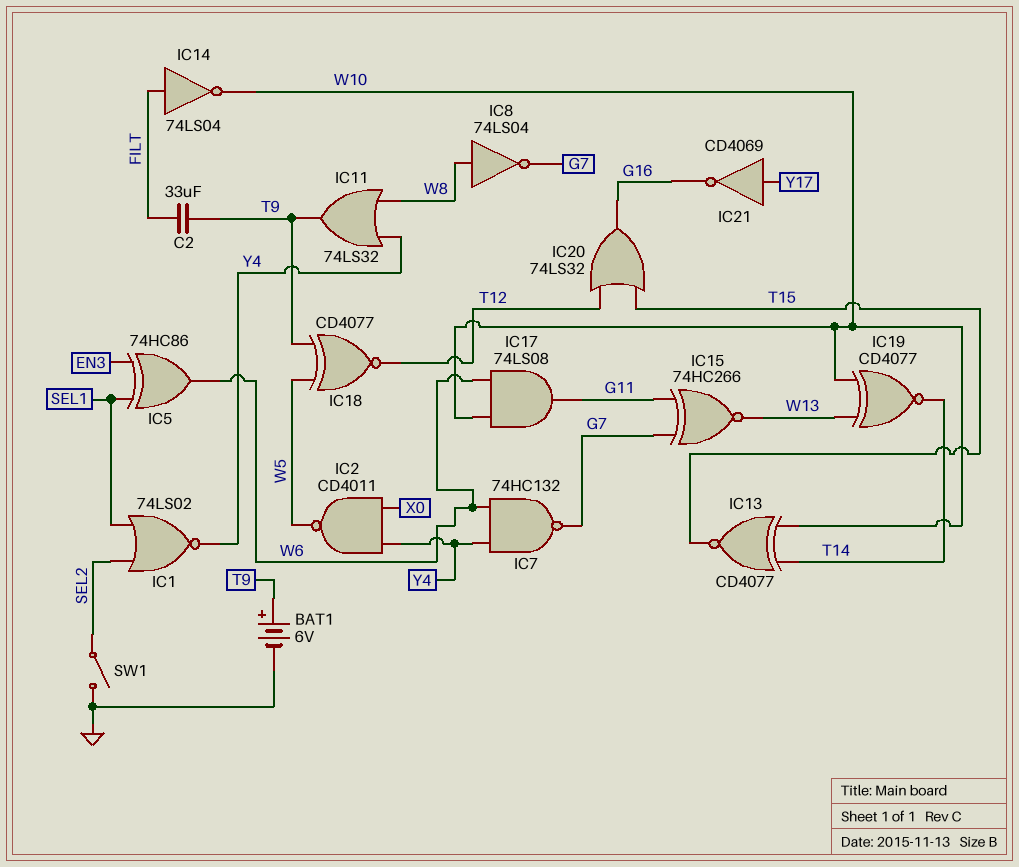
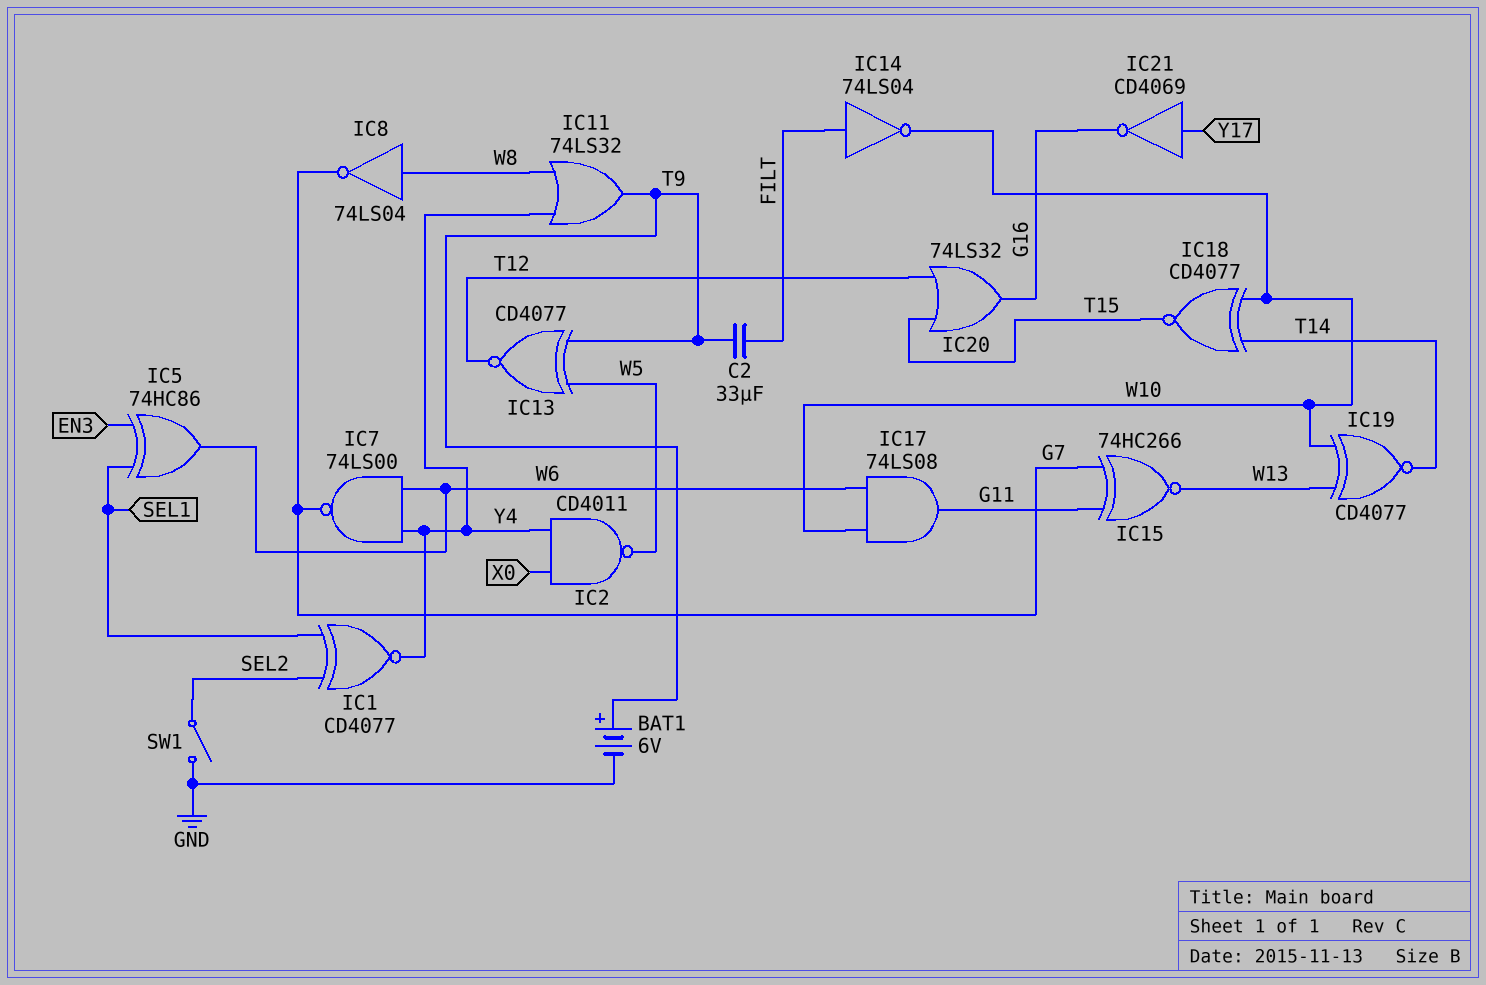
IC1: NOR 74LS02 (in SEL1, in SEL2, out Y4) -> XNOR CD4077 (in SEL1, in SEL2, out Y4)
IC7: NAND 74HC132 (in W6, in Y4, out G7) -> NAND 74LS00 (in W6, in Y4, out G7)
IC13: XNOR CD4077 (in T14, in W10, out T15) -> XNOR CD4077 (in T9, in W5, out T12)
IC18: XNOR CD4077 (in T9, in W5, out T12) -> XNOR CD4077 (in T14, in W10, out T15)

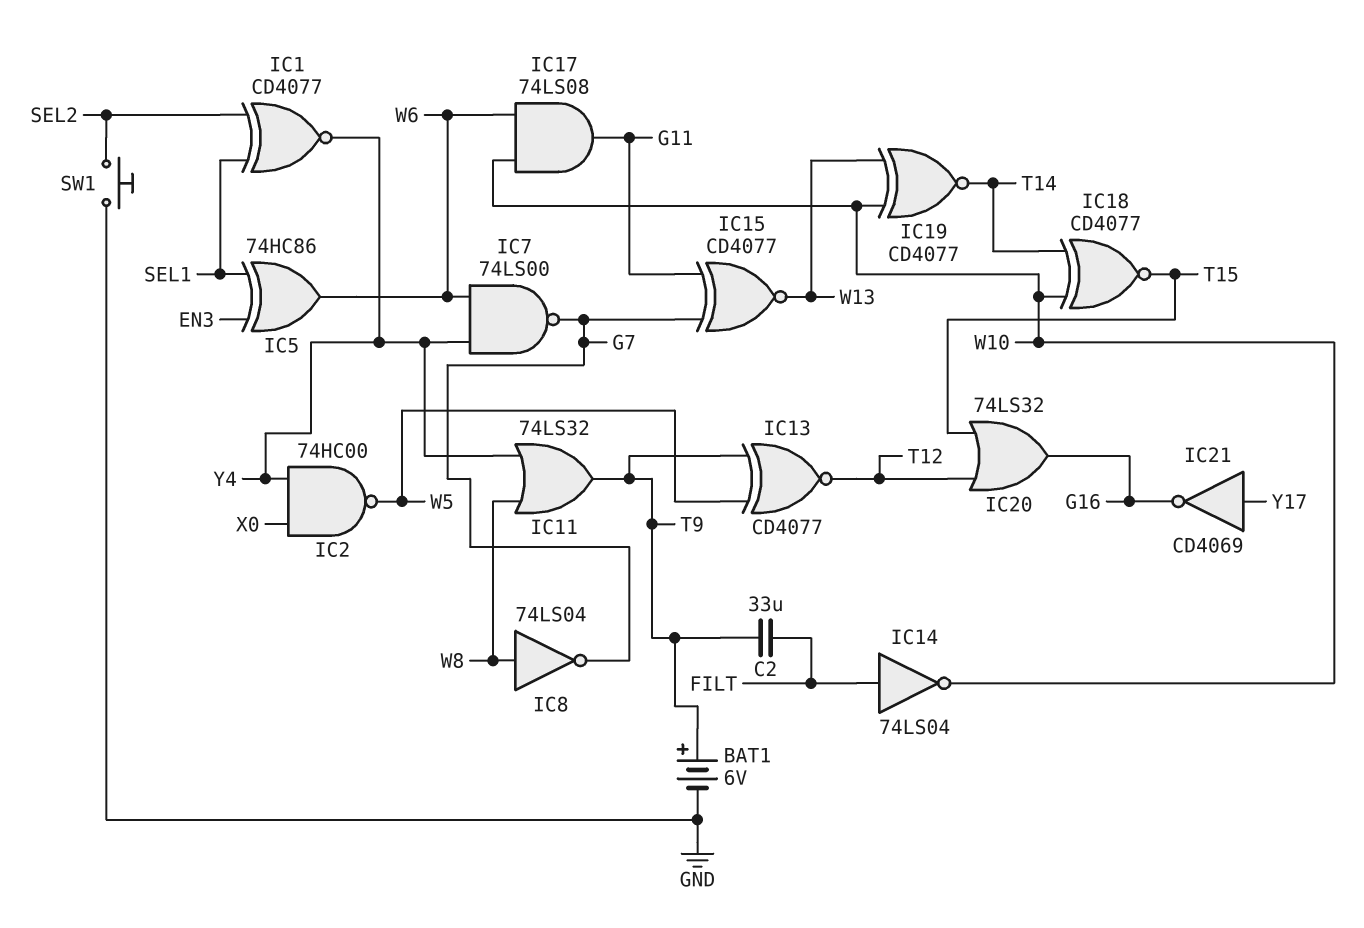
IC2: NAND CD4011 (in X0, in Y4, out W5) -> NAND 74HC00 (in X0, in Y4, out W5)
IC15: XNOR 74HC266 (in G7, in G11, out W13) -> XNOR CD4077 (in G7, in G11, out W13)
SW1: switch (GND, SEL2) -> button (GND, SEL2)

